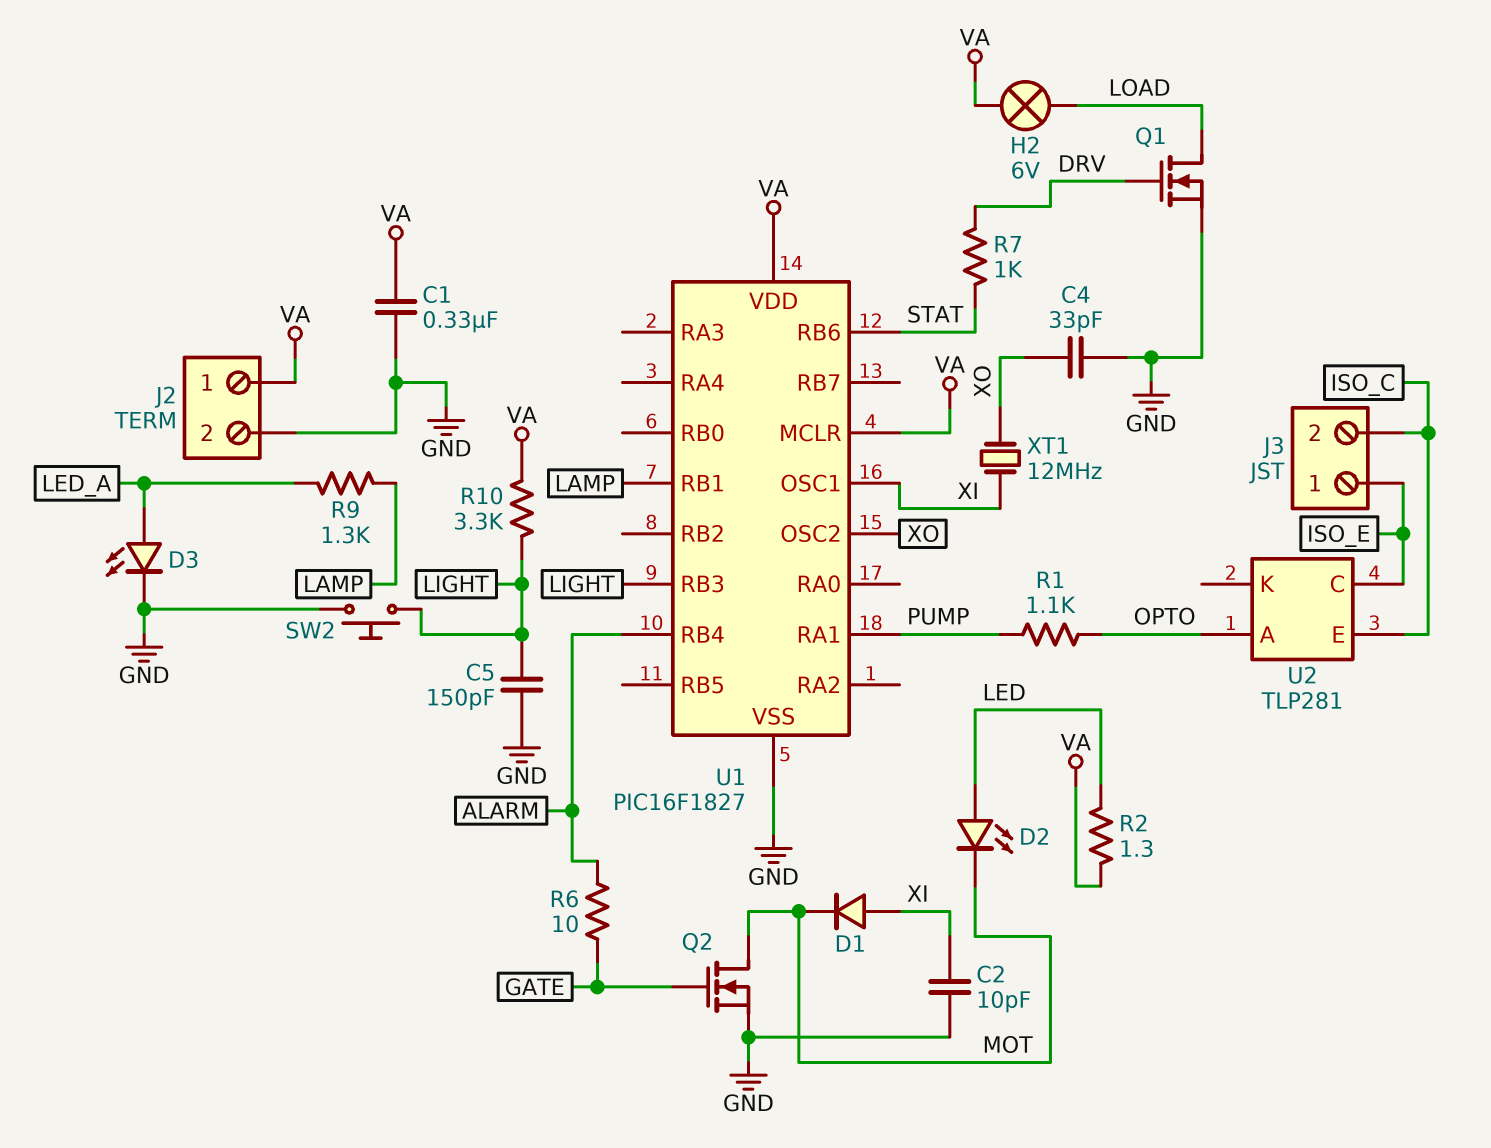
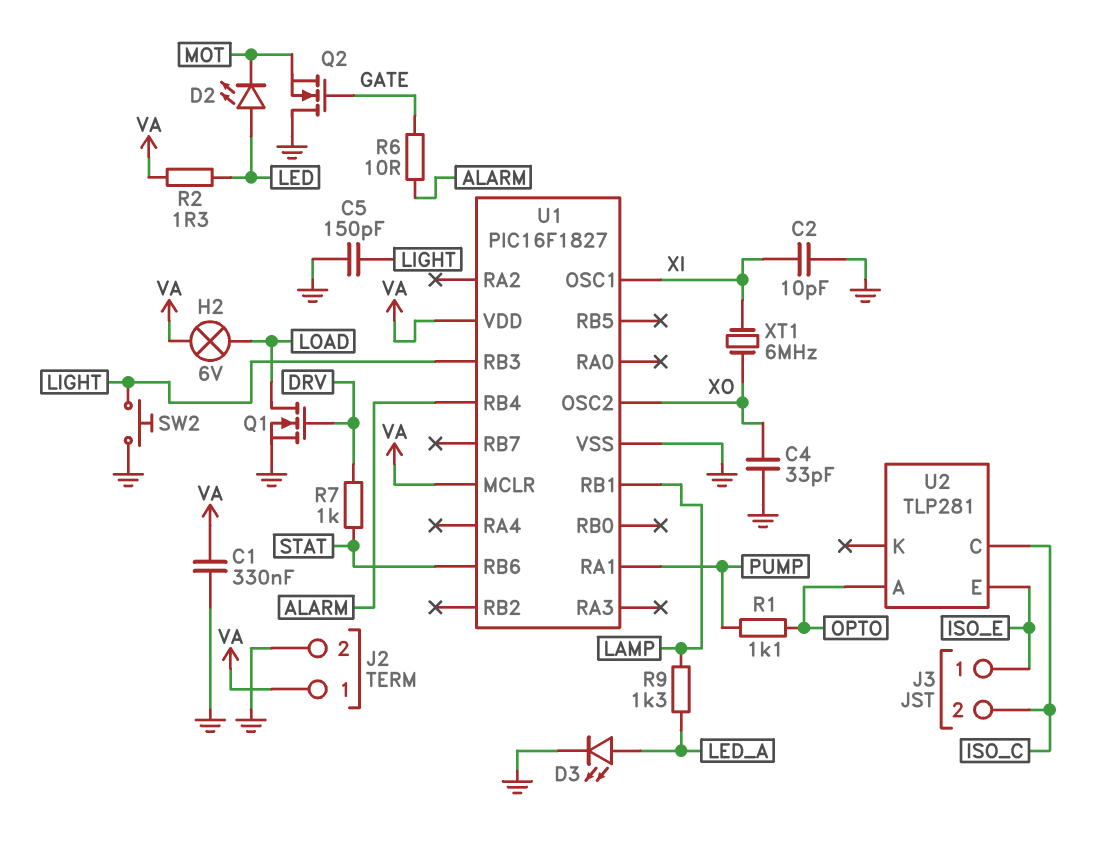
D1: diode (A XI, K MOT) -> none
Q2: NMOS (G GATE, D MOT, S GND) -> NMOS (G GATE, D GND, S MOT)
R10: 3.3k (LIGHT, VA) -> none
U2 pin C: ISO_E -> ISO_C
U2 pin E: ISO_C -> ISO_E
XT1: 12MHz (XI, XO) -> 6MHz (XI, XO)

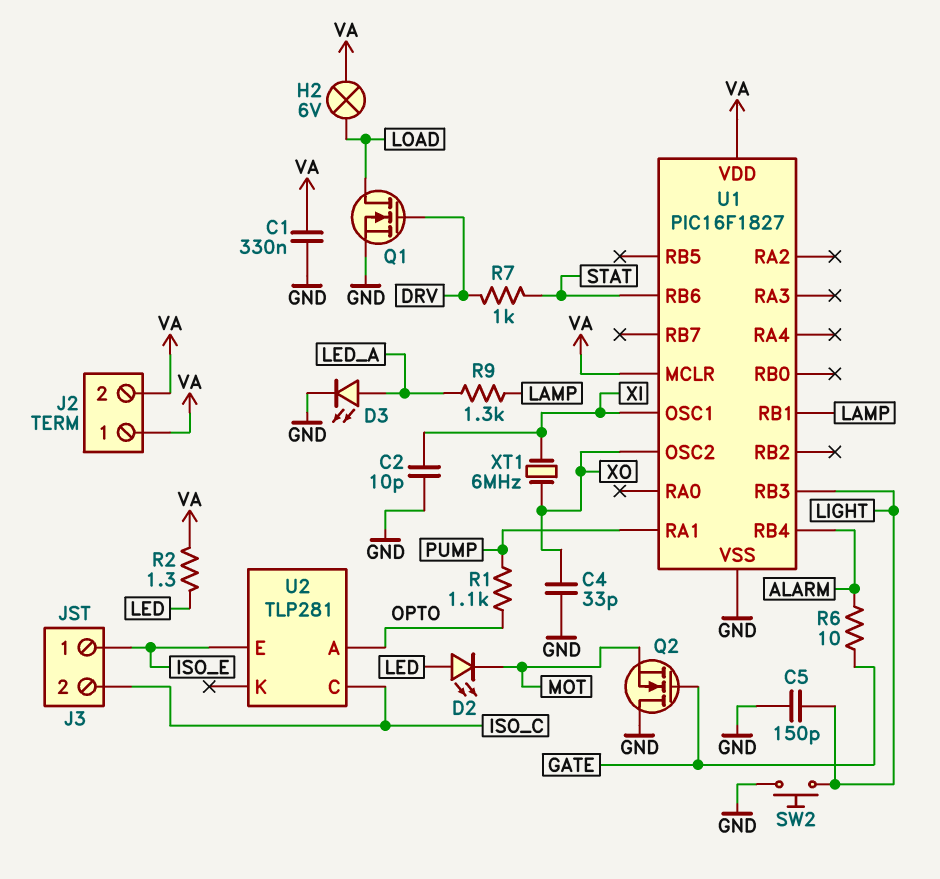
J2 pin 2: GND -> VA

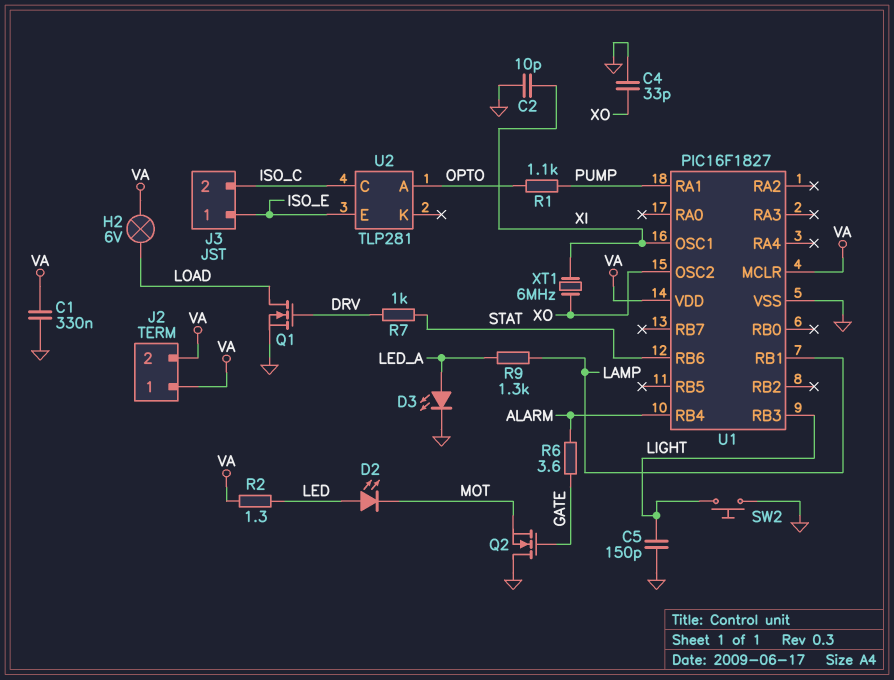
R6: 10 (ALARM, GATE) -> 3.6 (ALARM, GATE)

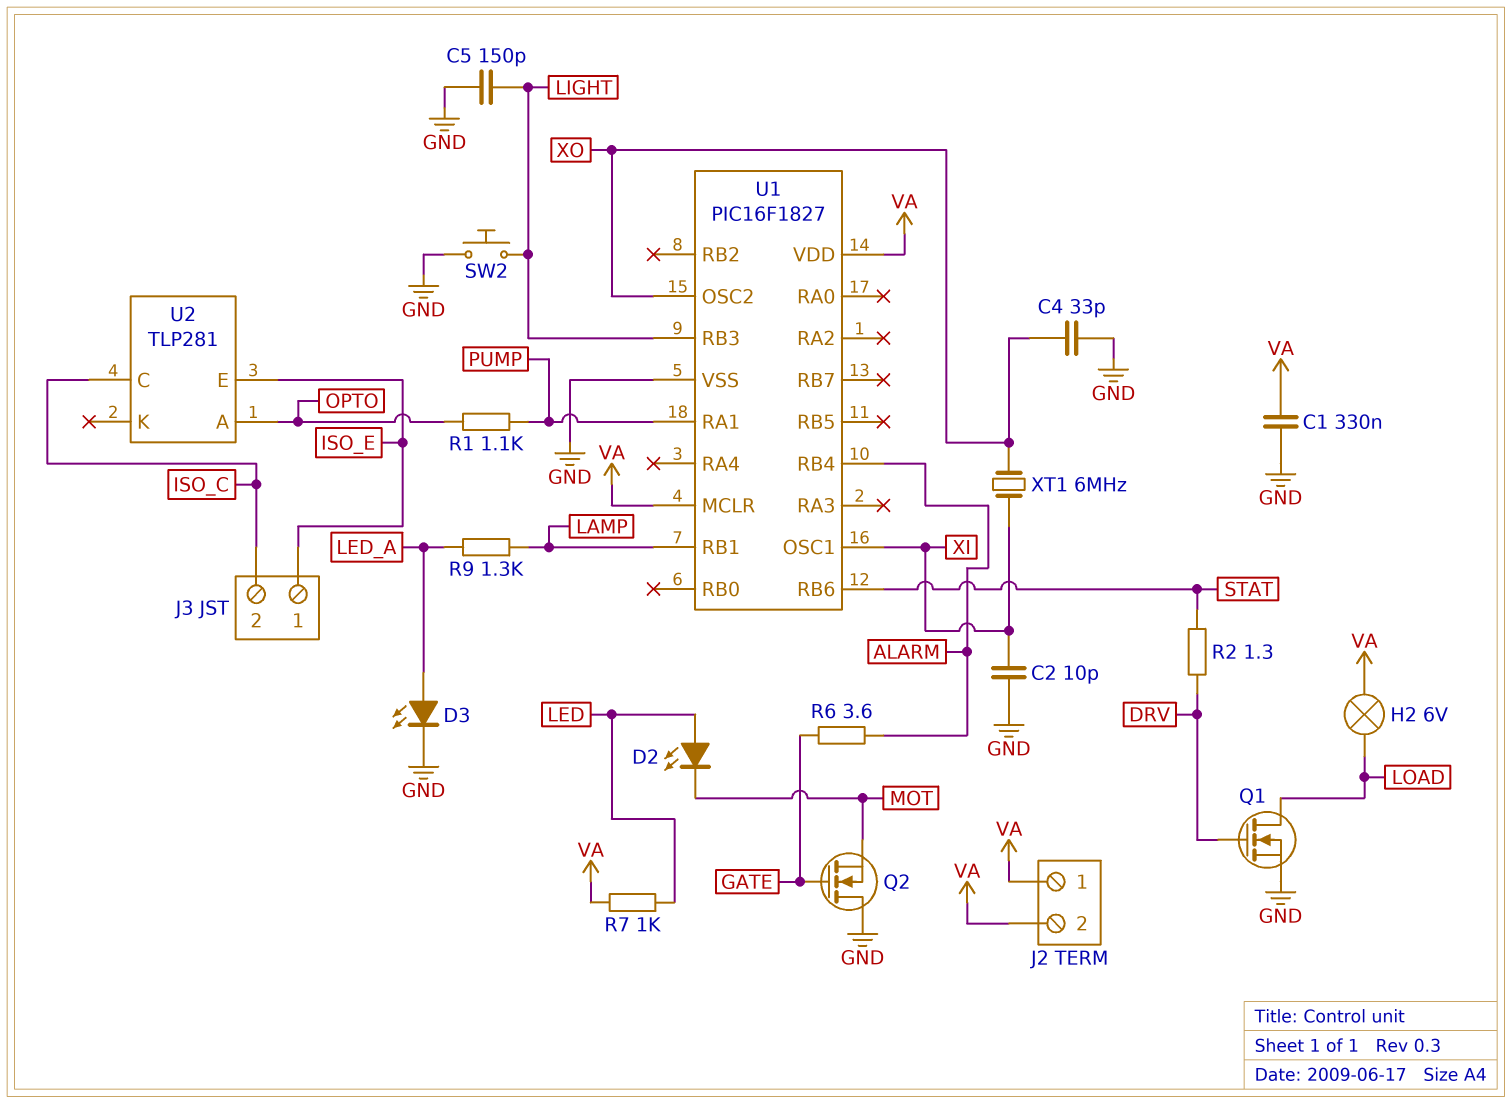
R2: 1.3 (LED, VA) -> 1.3 (DRV, STAT)
R7: 1k (DRV, STAT) -> 1k (LED, VA)

